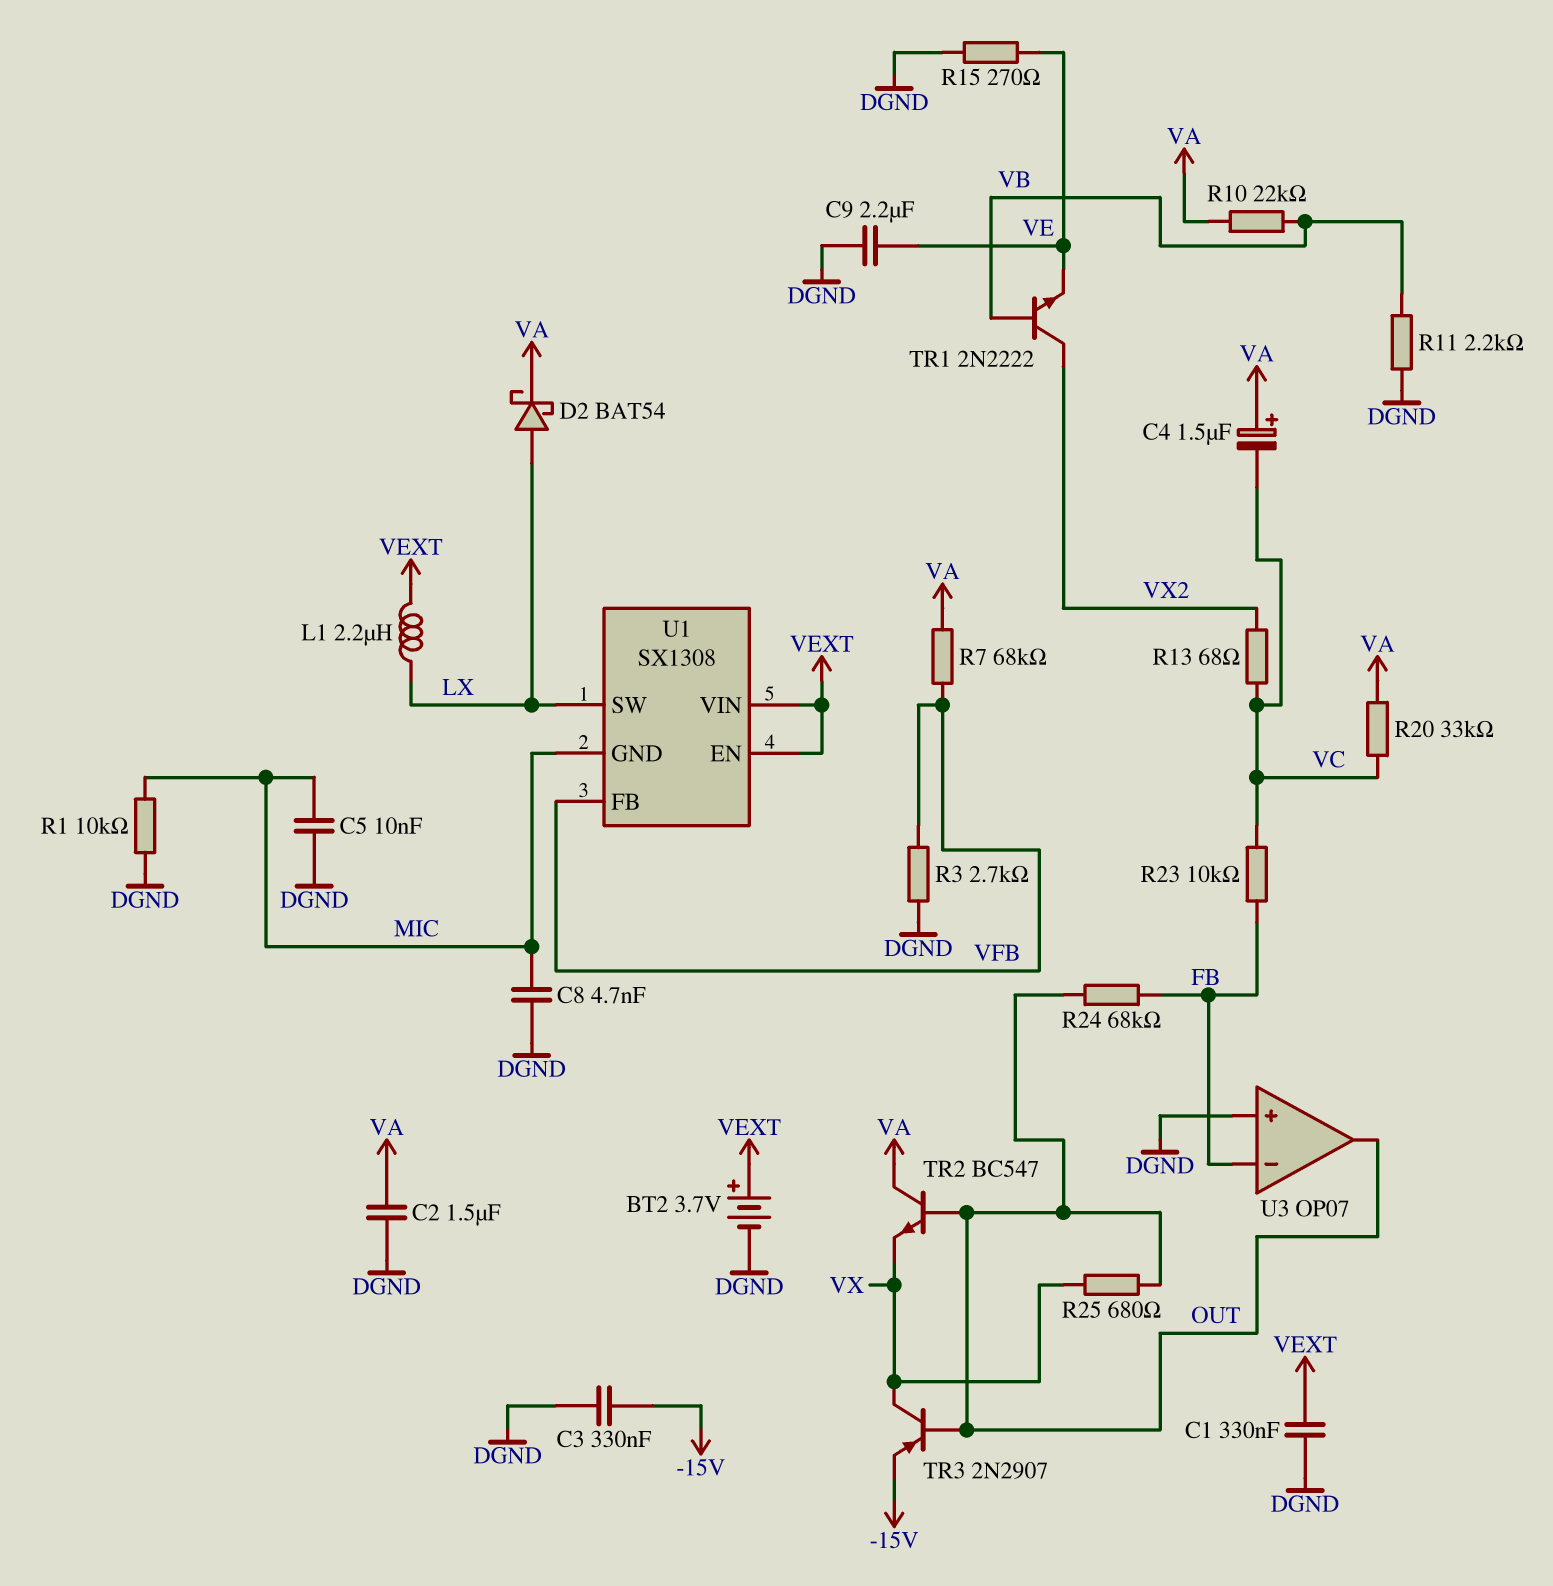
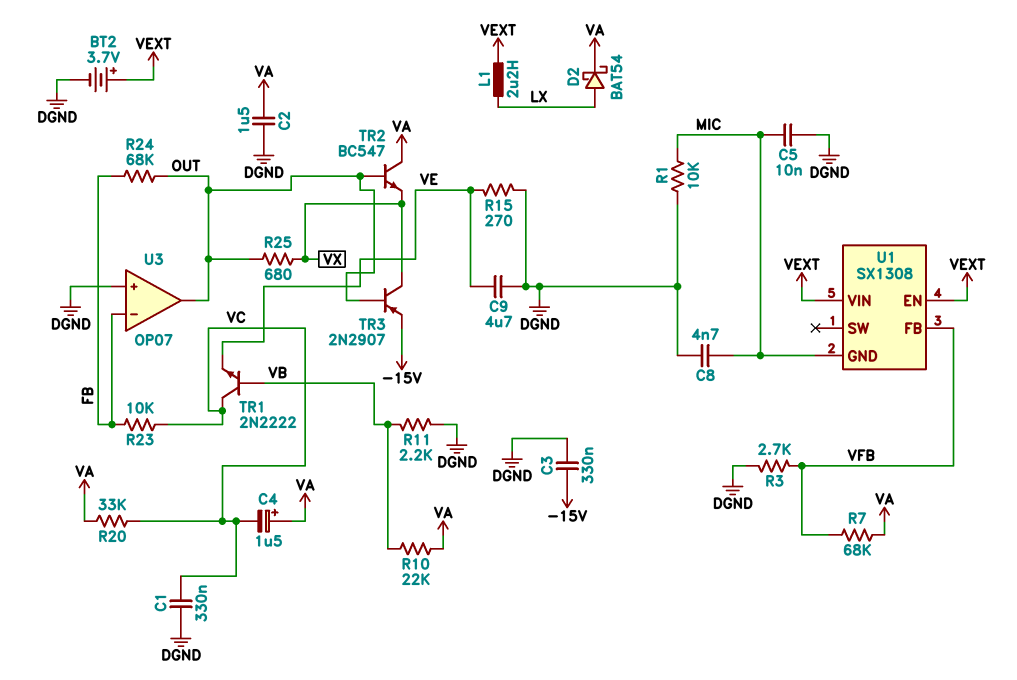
C1: 330nF (DGND, VEXT) -> 330nF (DGND, VC)
C9: 2.2uF (DGND, VE) -> 4.7uF (DGND, VE)
R13: 68 (VC, VX2) -> none
TR1: NPN 2N2222 (B VB, C VX2, E VE) -> NPN 2N2222 (B VB, C VC, E VE)
U1 pin SW: LX -> none

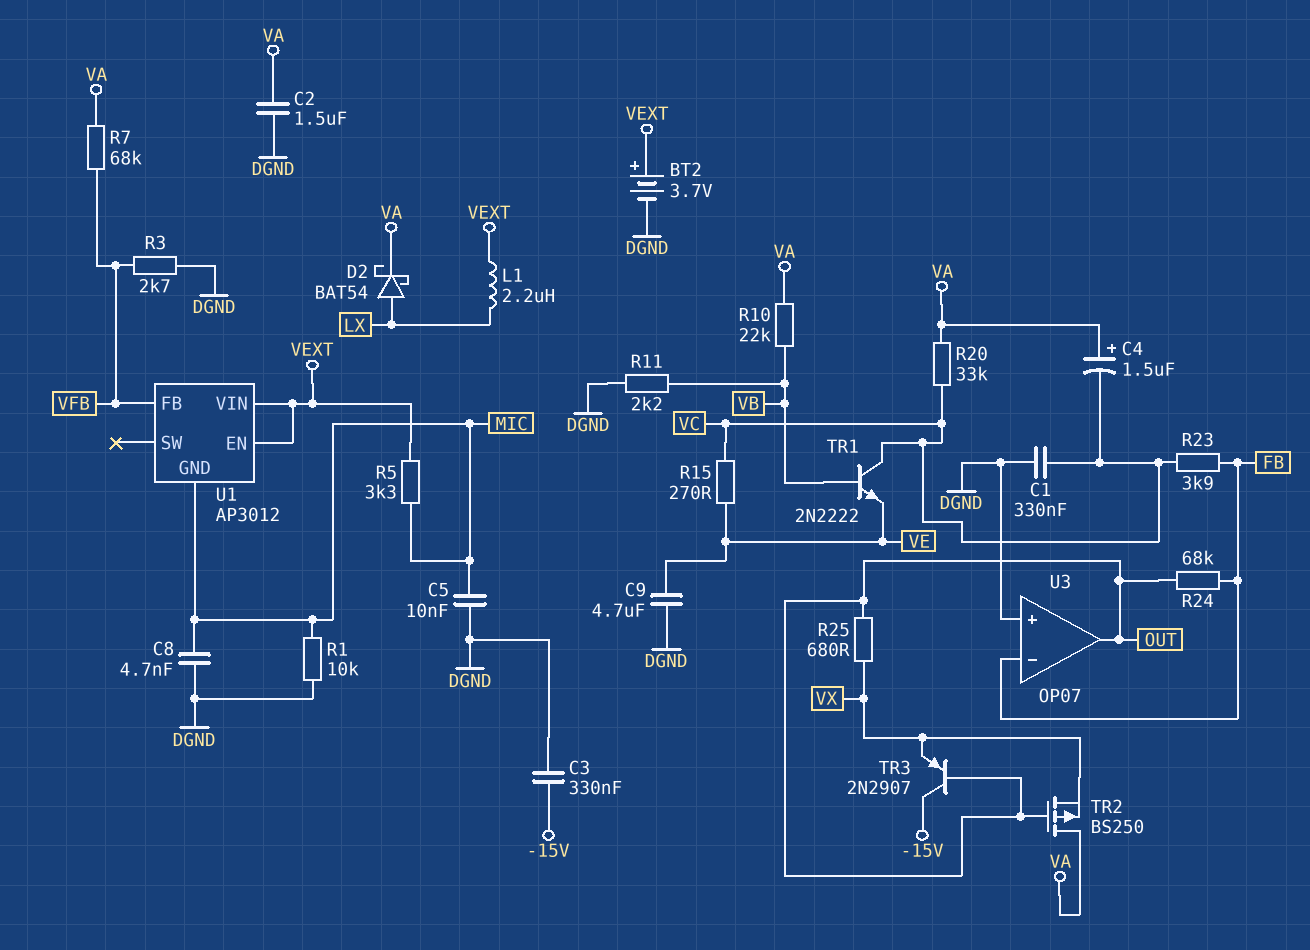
R5: none -> 3.3k (MIC, VEXT)
R15: 270 (DGND, VE) -> 270 (VC, VE)
R23: 10k (FB, VC) -> 3.9k (FB, VC)
TR2: NPN BC547 (B OUT, C VA, E VX) -> PMOS BS250 (G OUT, D VA, S VX)
TR3: PNP 2N2907 (B OUT, C VX, E -15V) -> PNP 2N2907 (B OUT, C -15V, E VX)
U1: SX1308 -> AP3012

